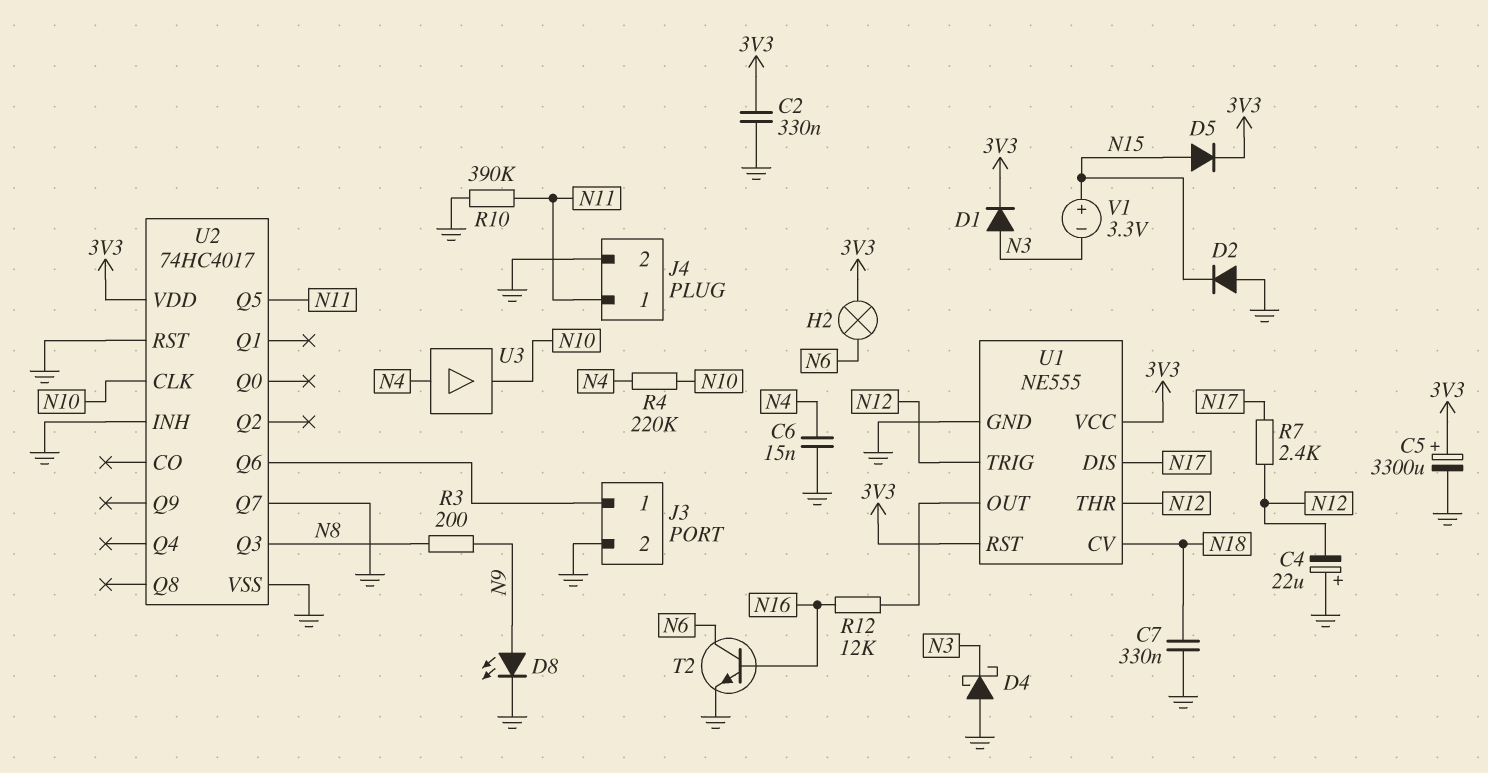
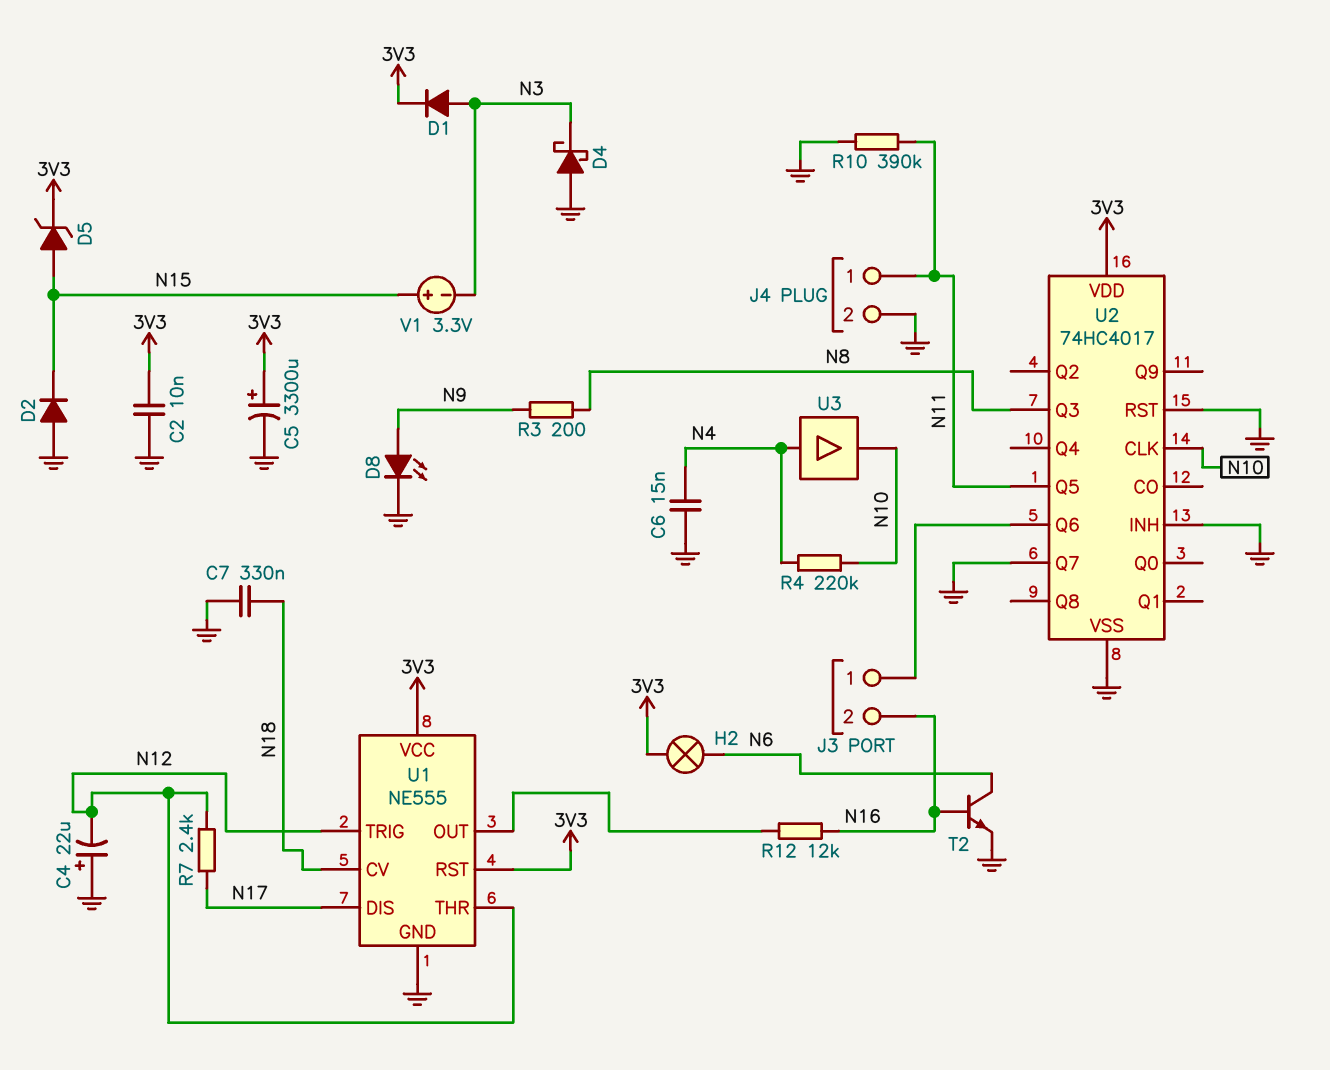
C2: 330nF (3V3, GND) -> 10nF (3V3, GND)
D5: diode (A N15, K 3V3) -> zener (A N15, K 3V3)
J3 pin 2: GND -> N16

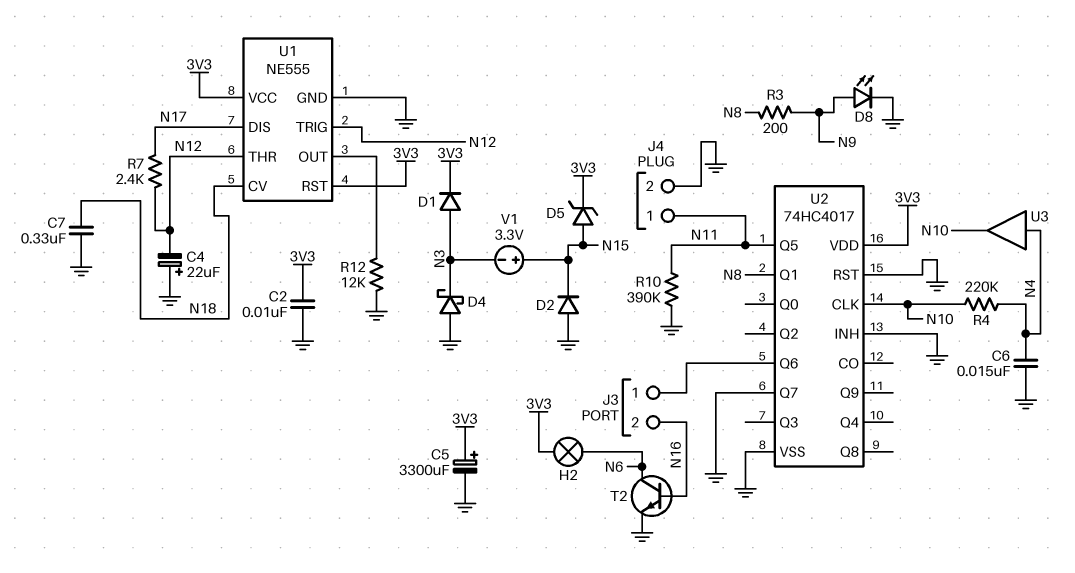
R12: 12k (N16, U1/OUT) -> 12k (GND, U1/OUT)
U2 pin Q1: none -> N8
U2 pin Q3: N8 -> none

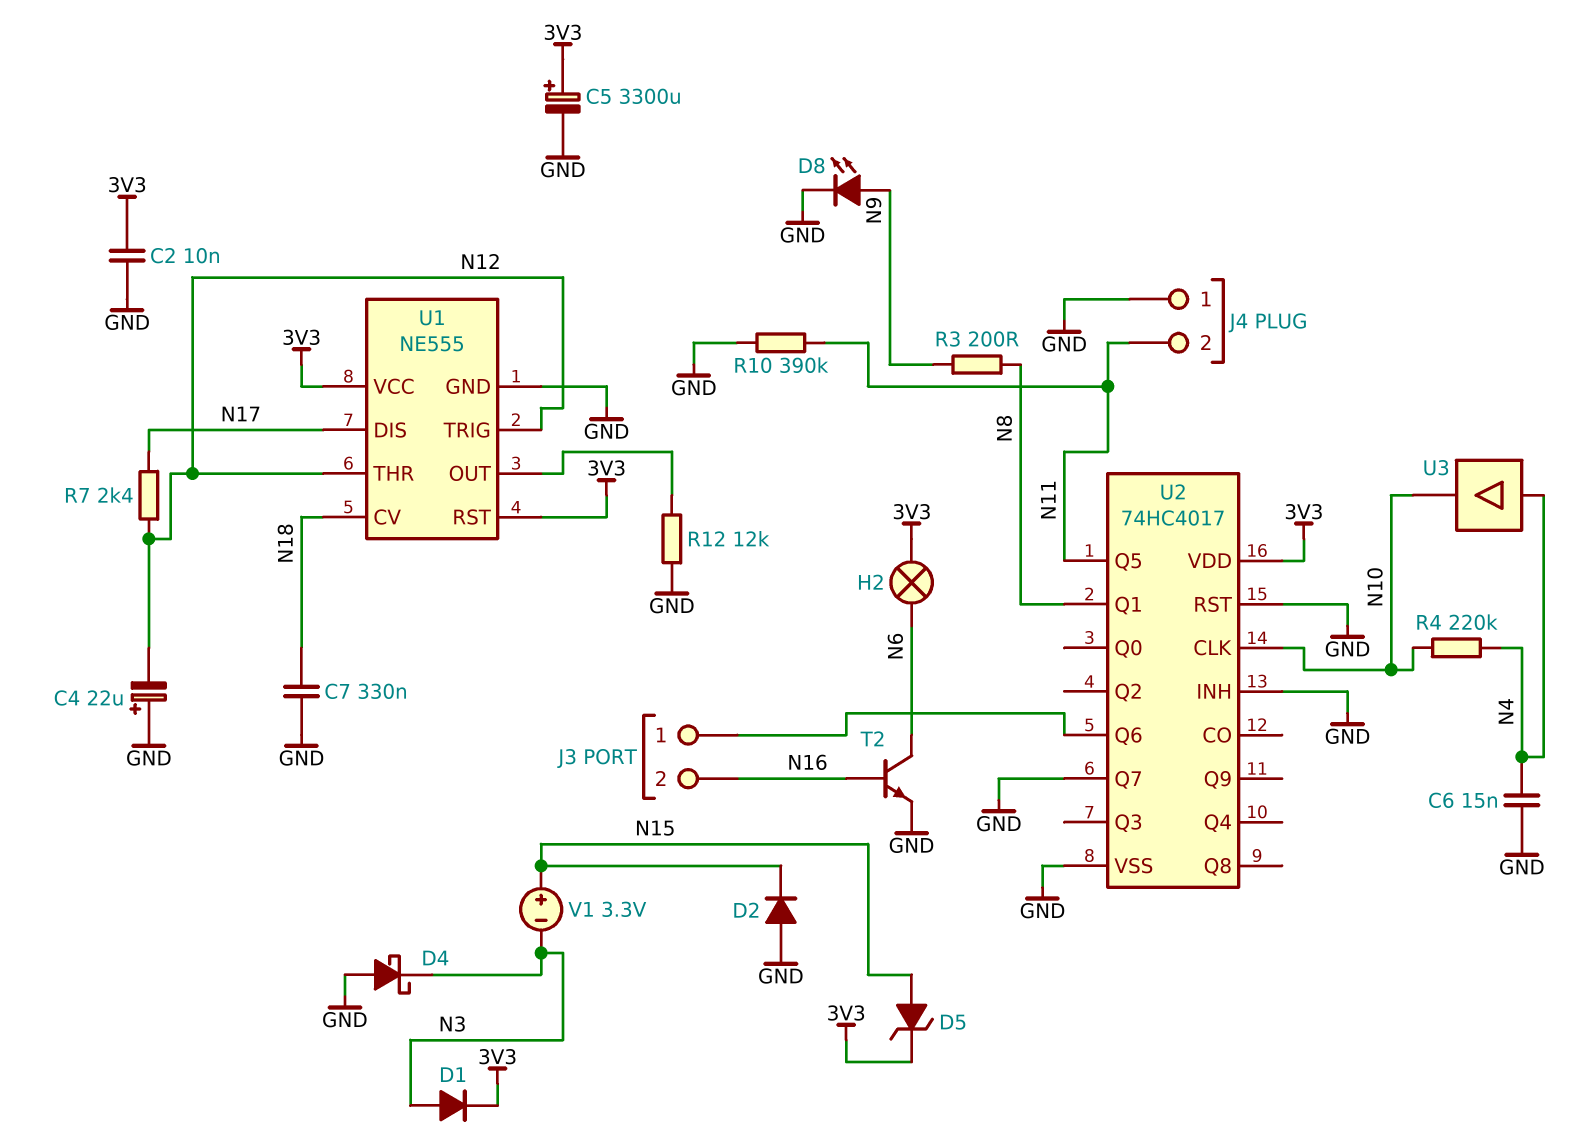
J4 pin 1: N11 -> GND
J4 pin 2: GND -> N11

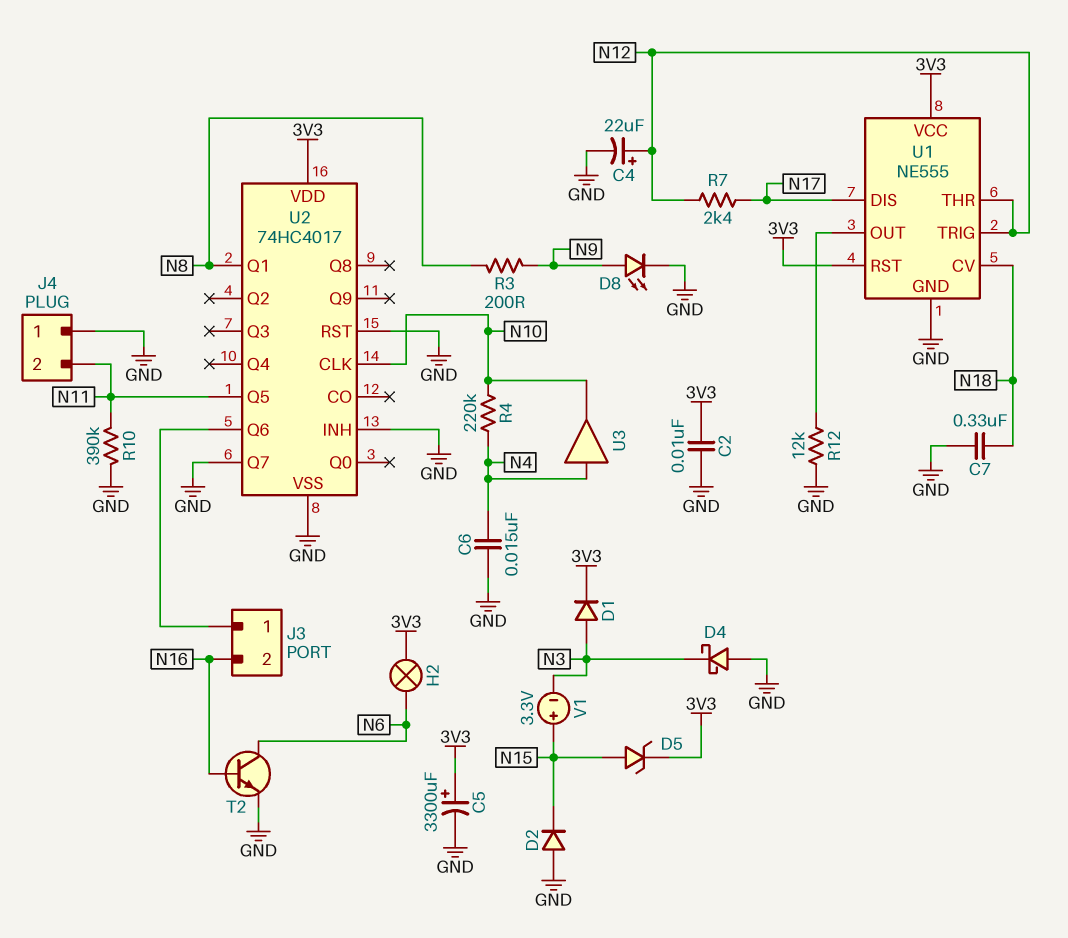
C4: 22uF (plus GND, minus N12) -> 22uF (plus N12, minus GND)

